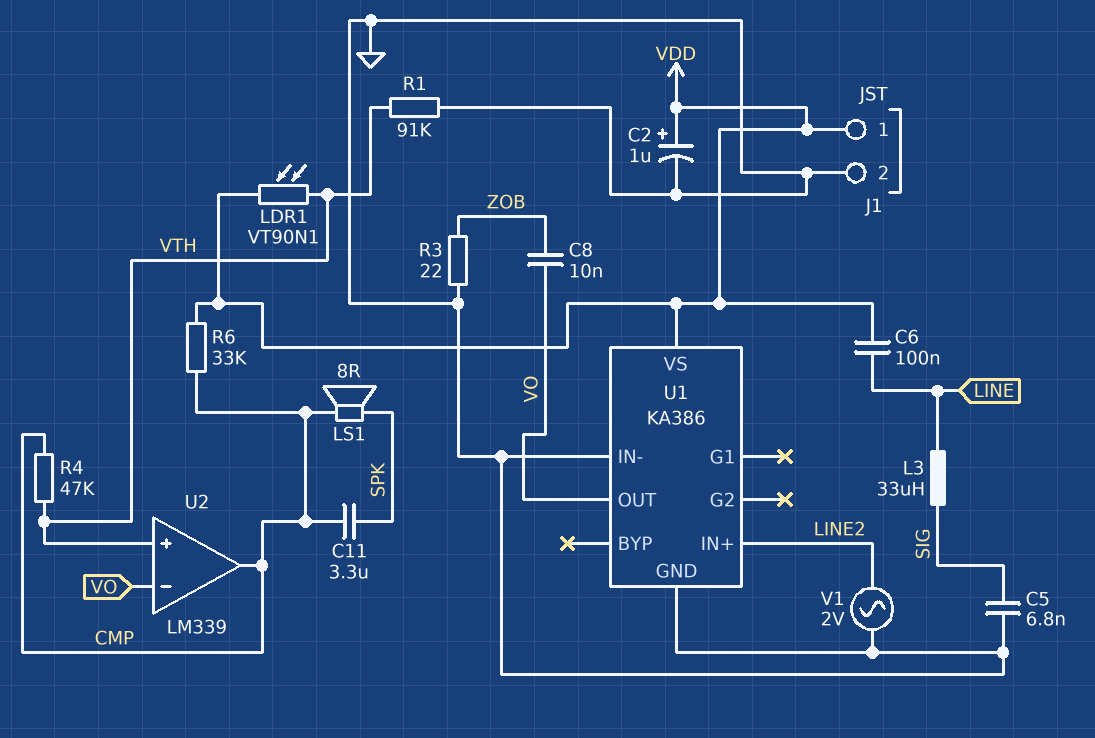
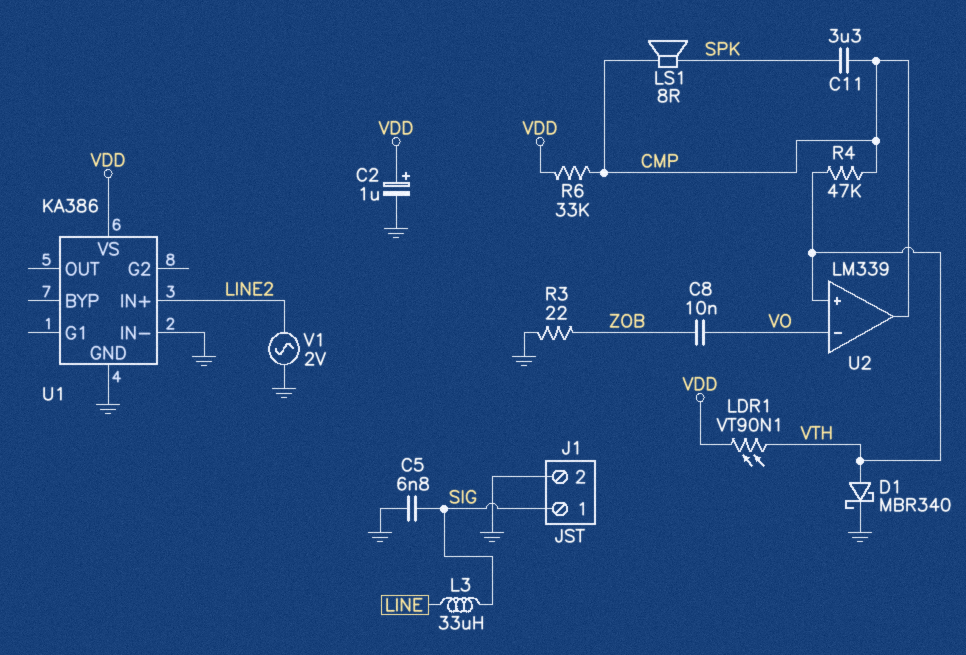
C6: 100nF (LINE, VDD) -> none
D1: none -> schottky MBR340 (A VTH, K GND)
J1 pin 1: VDD -> SIG
R1: 91k (GND, VTH) -> none
U1 pin OUT: VO -> none

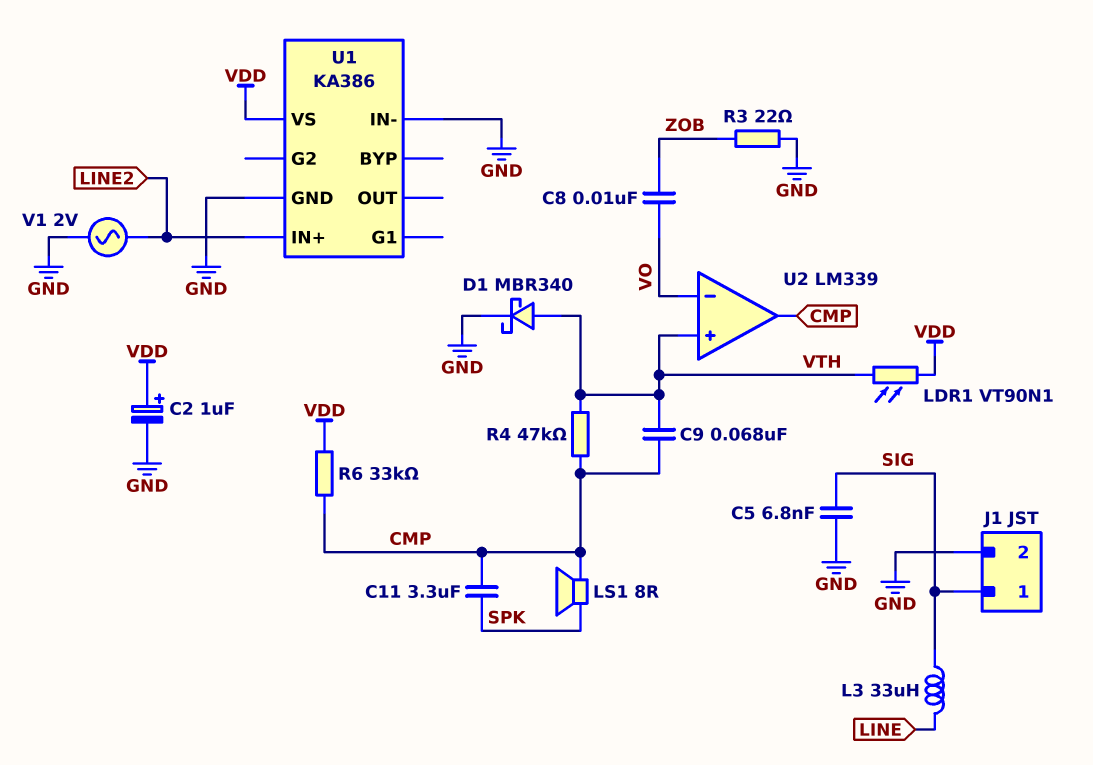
C9: none -> 68nF (CMP, VTH)

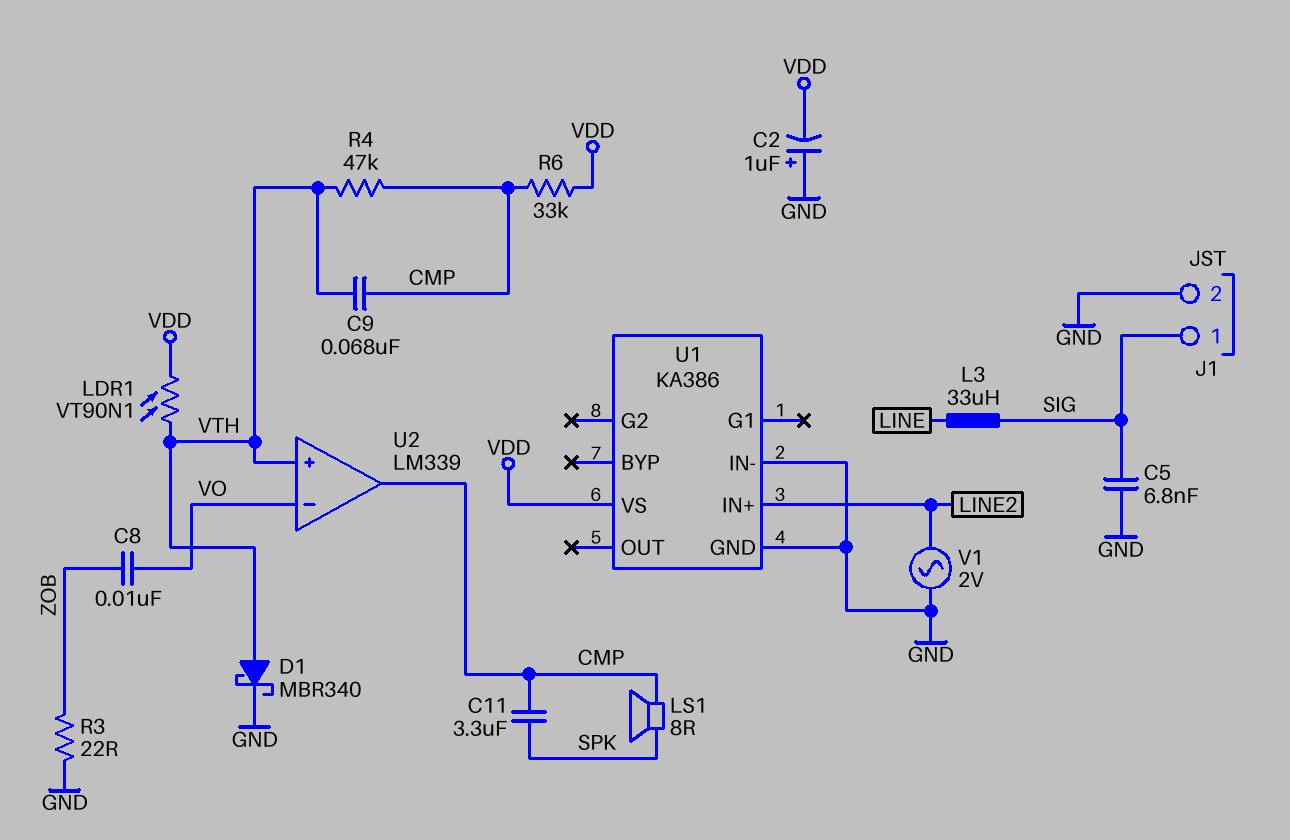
C2: 1uF (plus VDD, minus GND) -> 1uF (plus GND, minus VDD)

